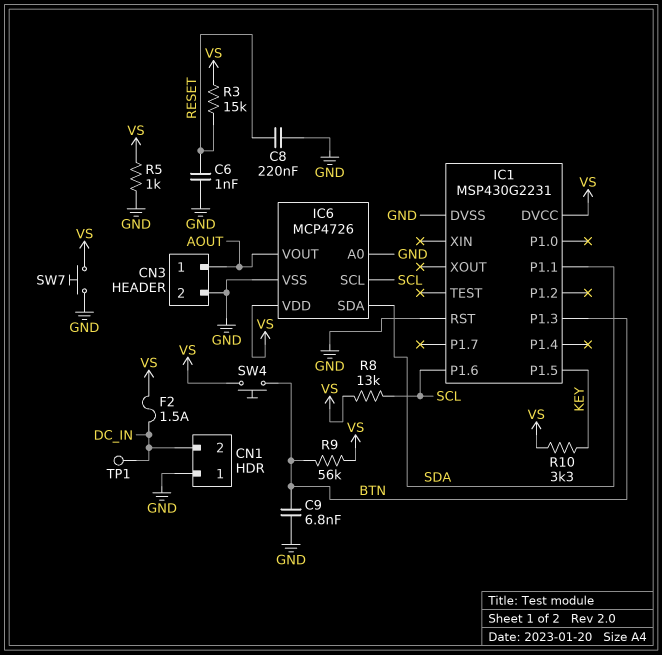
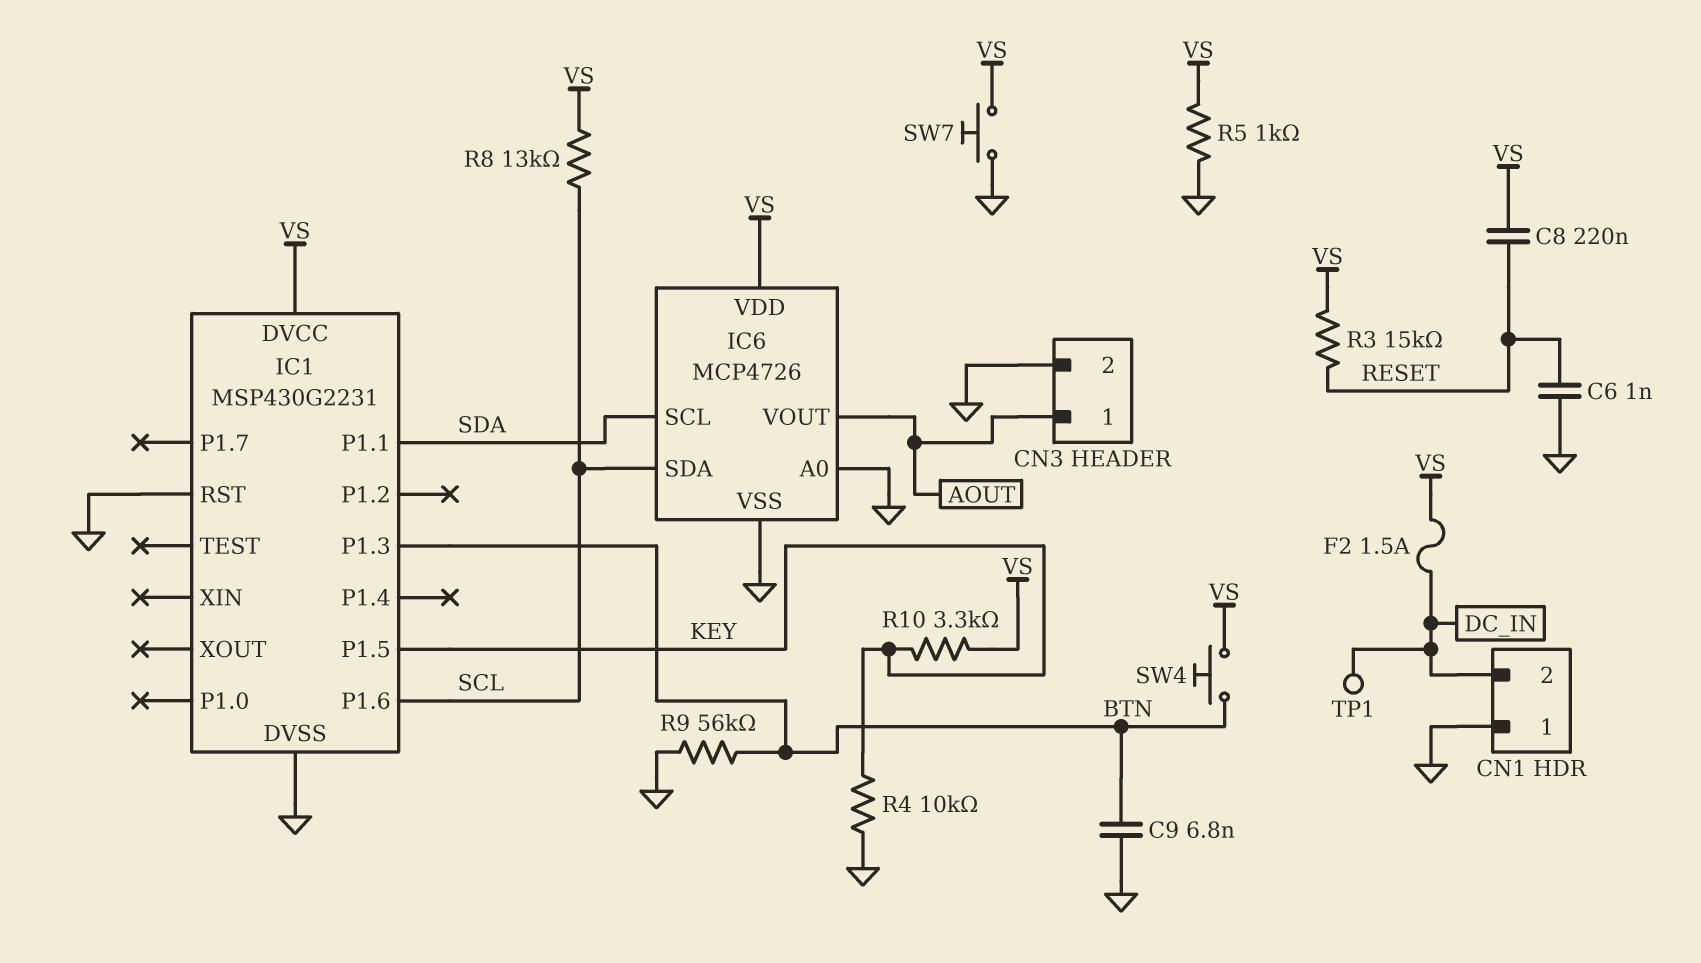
C8: 220nF (GND, RESET) -> 220nF (RESET, VS)
IC6 pin SCL: SCL -> SDA
IC6 pin SDA: SDA -> SCL
R4: none -> 10k (GND, KEY)
R9: 56k (BTN, VS) -> 56k (BTN, GND)

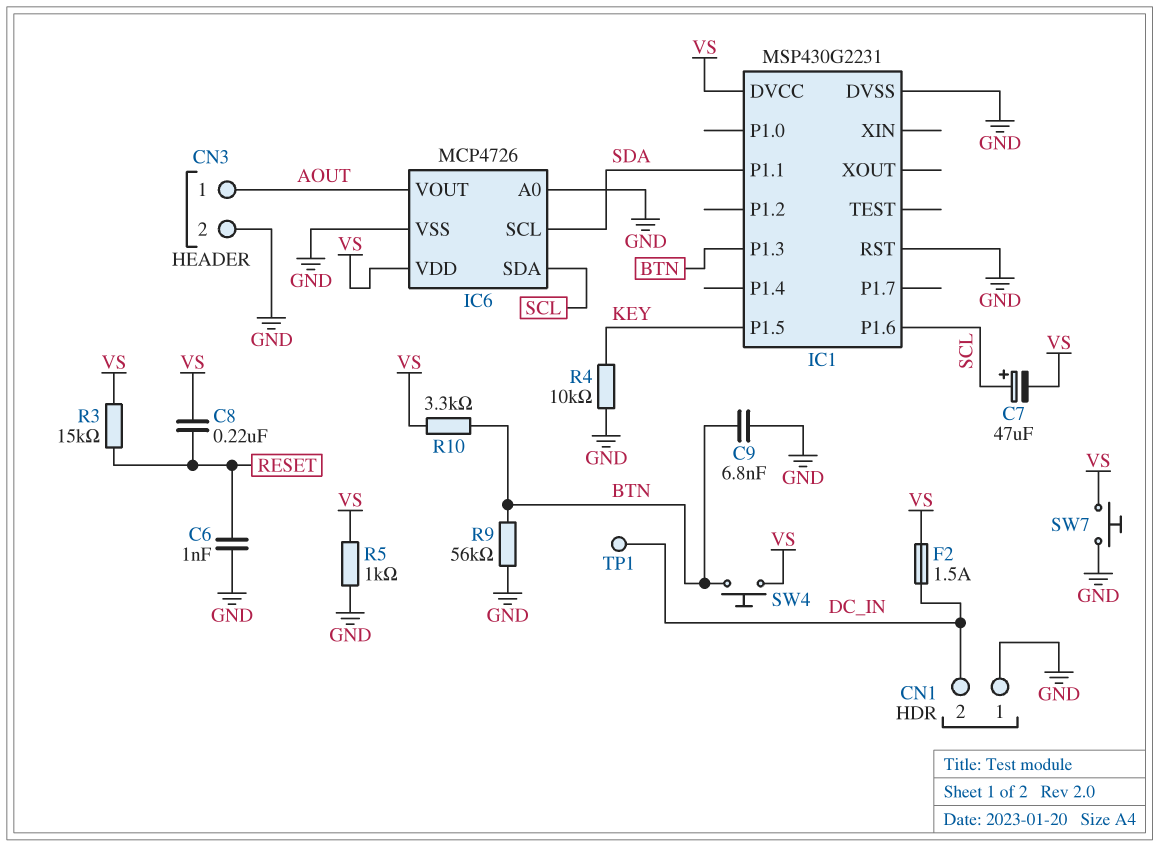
C7: none -> 47uF (plus SCL, minus VS)
R8: 13k (SCL, VS) -> none
R10: 3.3k (KEY, VS) -> 3.3k (BTN, VS)

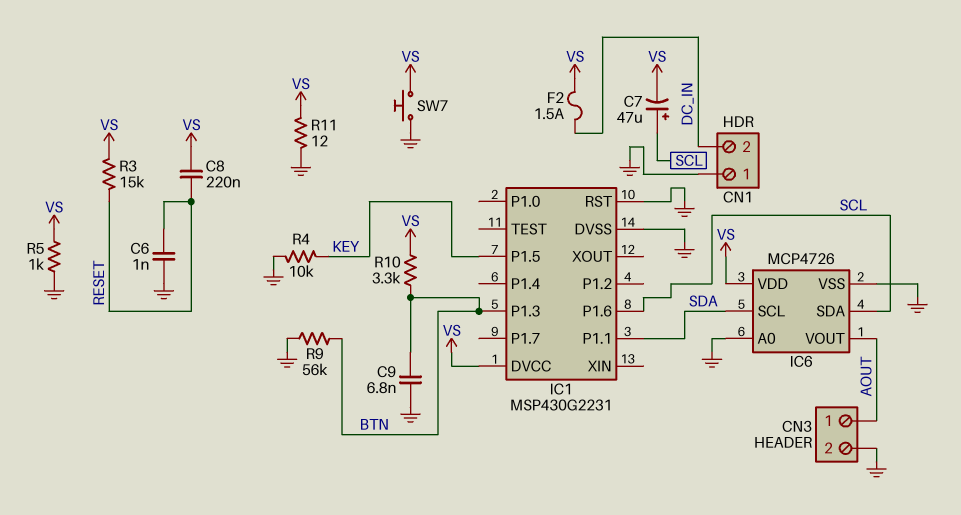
R11: none -> 12 (GND, VS)
SW4: button (BTN, VS) -> none
TP1: test point (DC_IN) -> none

